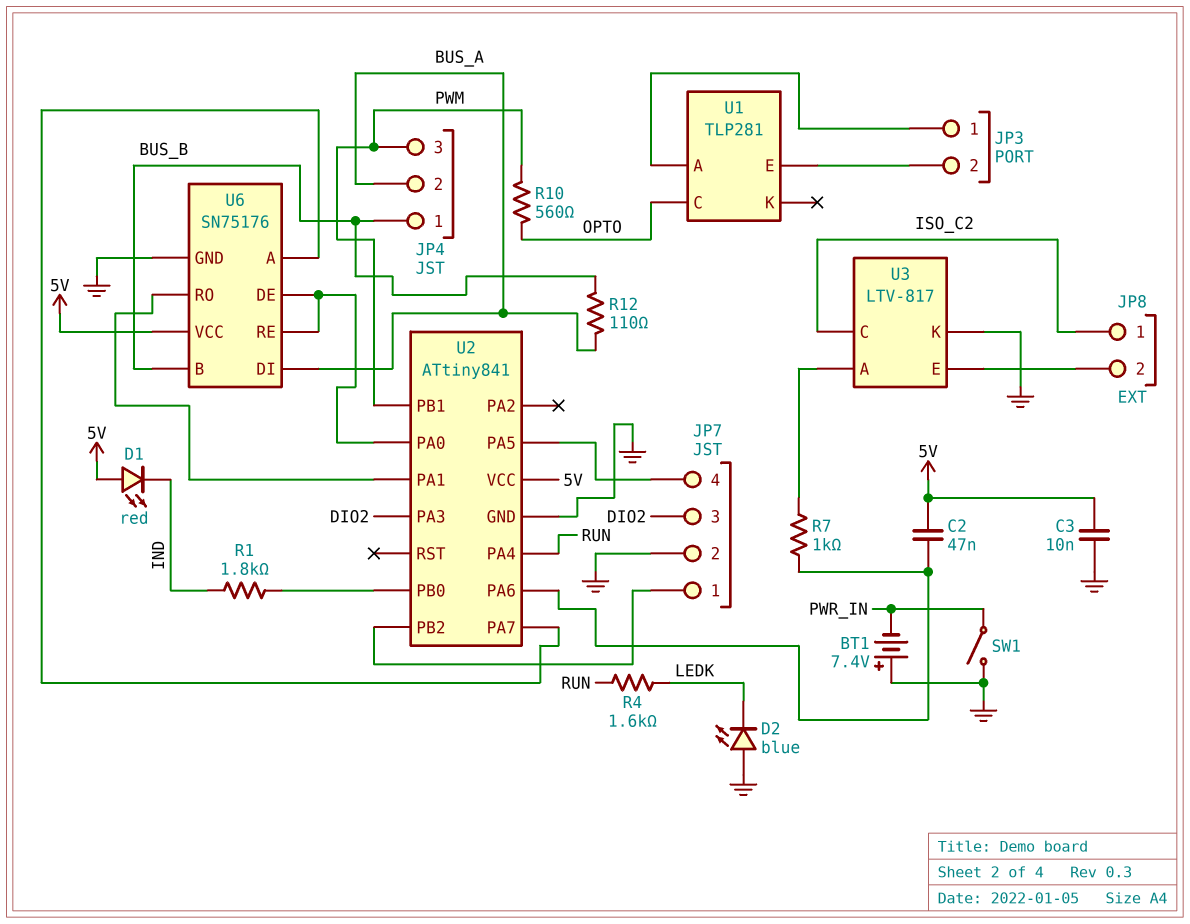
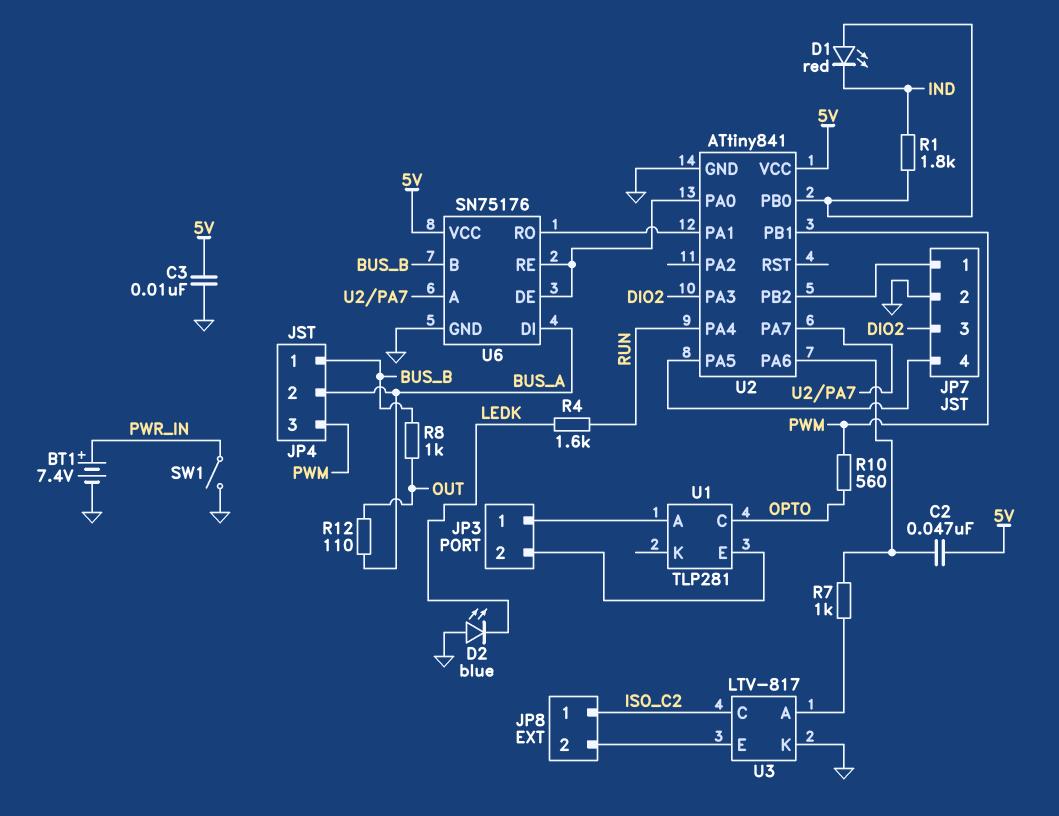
BT1: 7.4V (plus GND, minus PWR_IN) -> 7.4V (plus PWR_IN, minus GND)
D1: LED red (A 5V, K IND) -> LED red (A U2/PB0, K IND)
R8: none -> 1k (BUS_B, OUT)
R12: 110 (BUS_A, BUS_B) -> 110 (BUS_A, OUT)

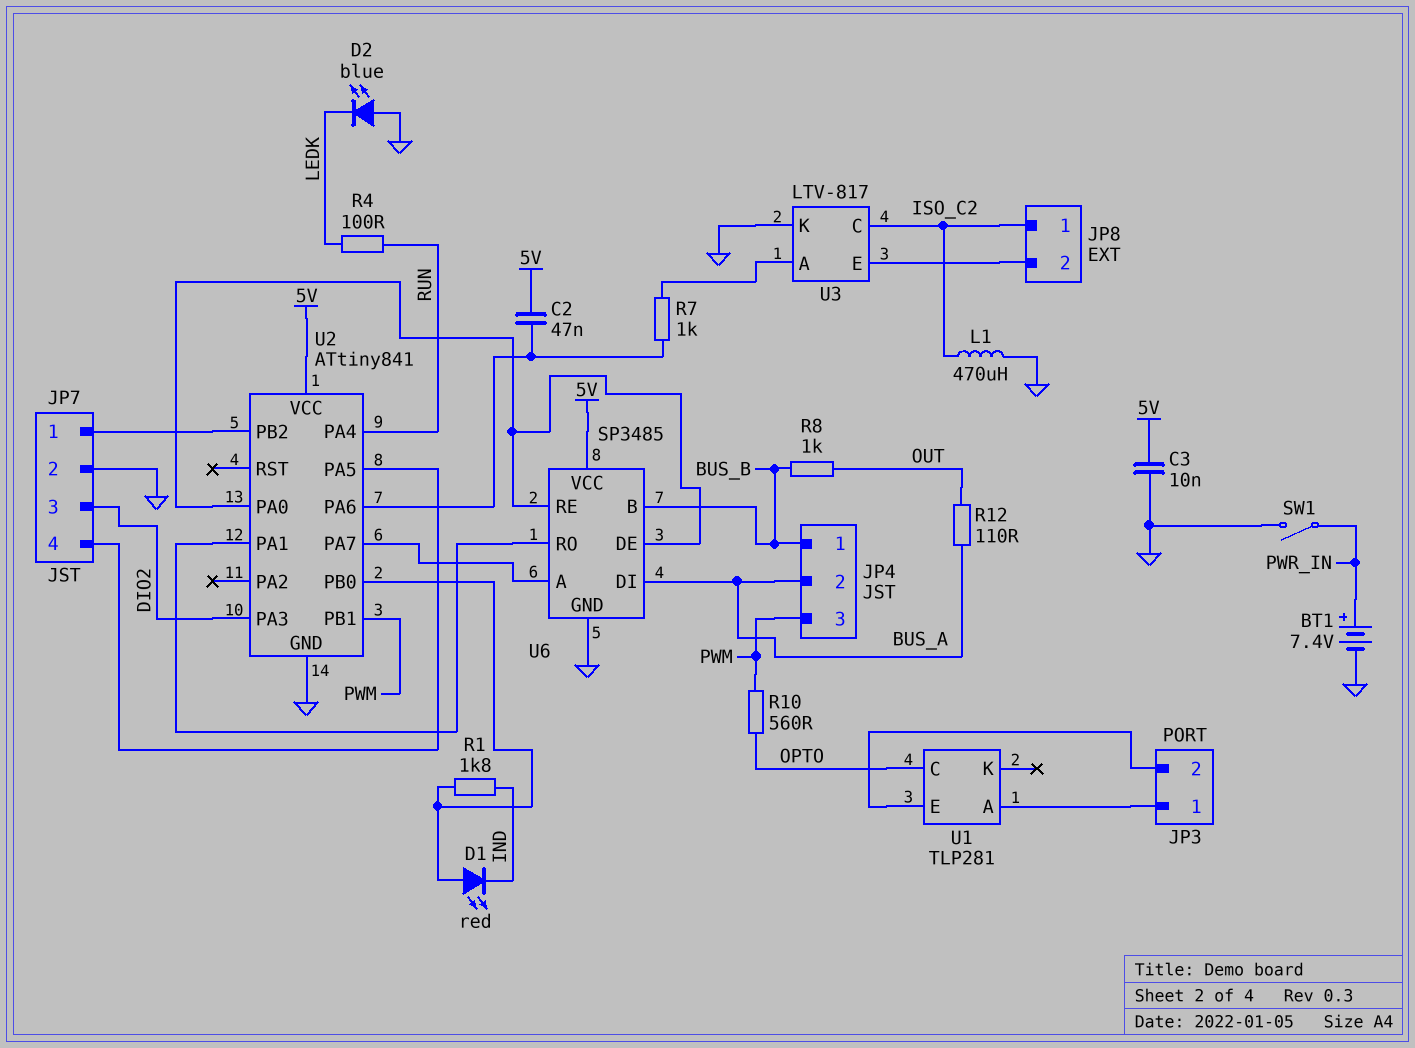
L1: none -> 470uH (GND, ISO_C2)
R4: 1.6k (LEDK, RUN) -> 100 (LEDK, RUN)
U6: SN75176 -> SP3485

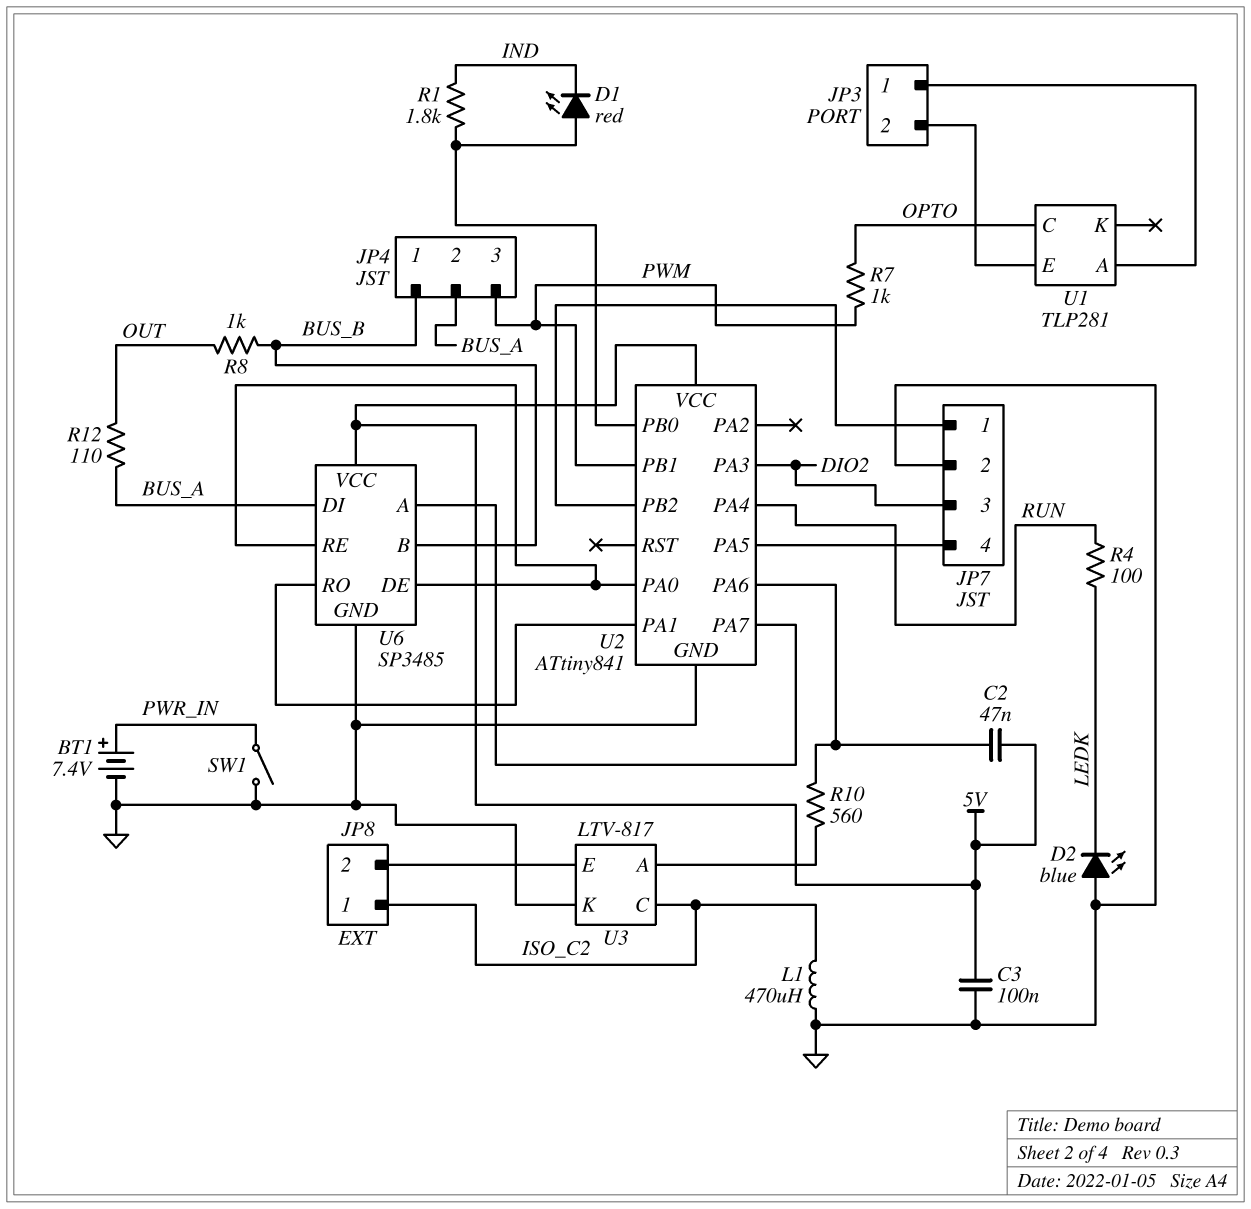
C3: 10nF (5V, GND) -> 100nF (5V, GND)
R7: 1k (U2/PA6, U3/A) -> 1k (OPTO, PWM)
R10: 560 (OPTO, PWM) -> 560 (U2/PA6, U3/A)

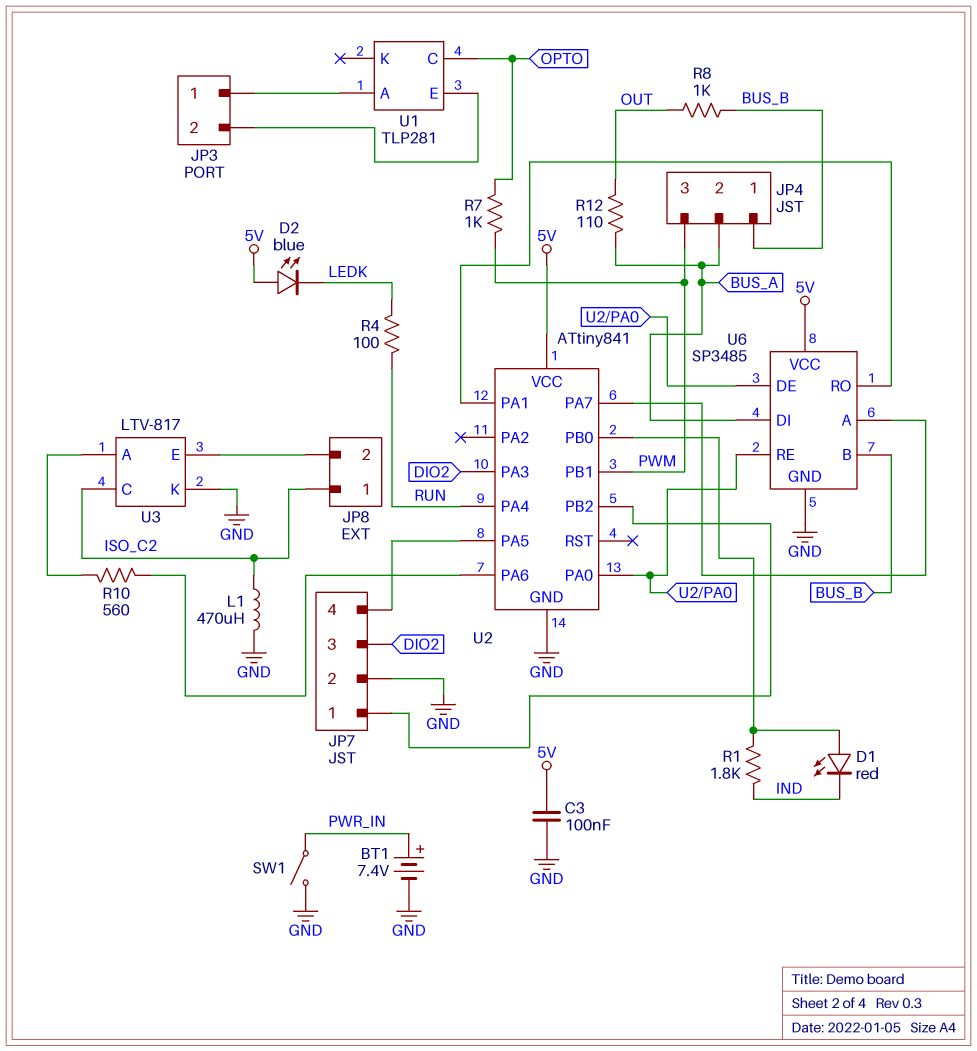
C2: 47nF (5V, U2/PA6) -> none
D2: LED blue (A GND, K LEDK) -> LED blue (A 5V, K LEDK)

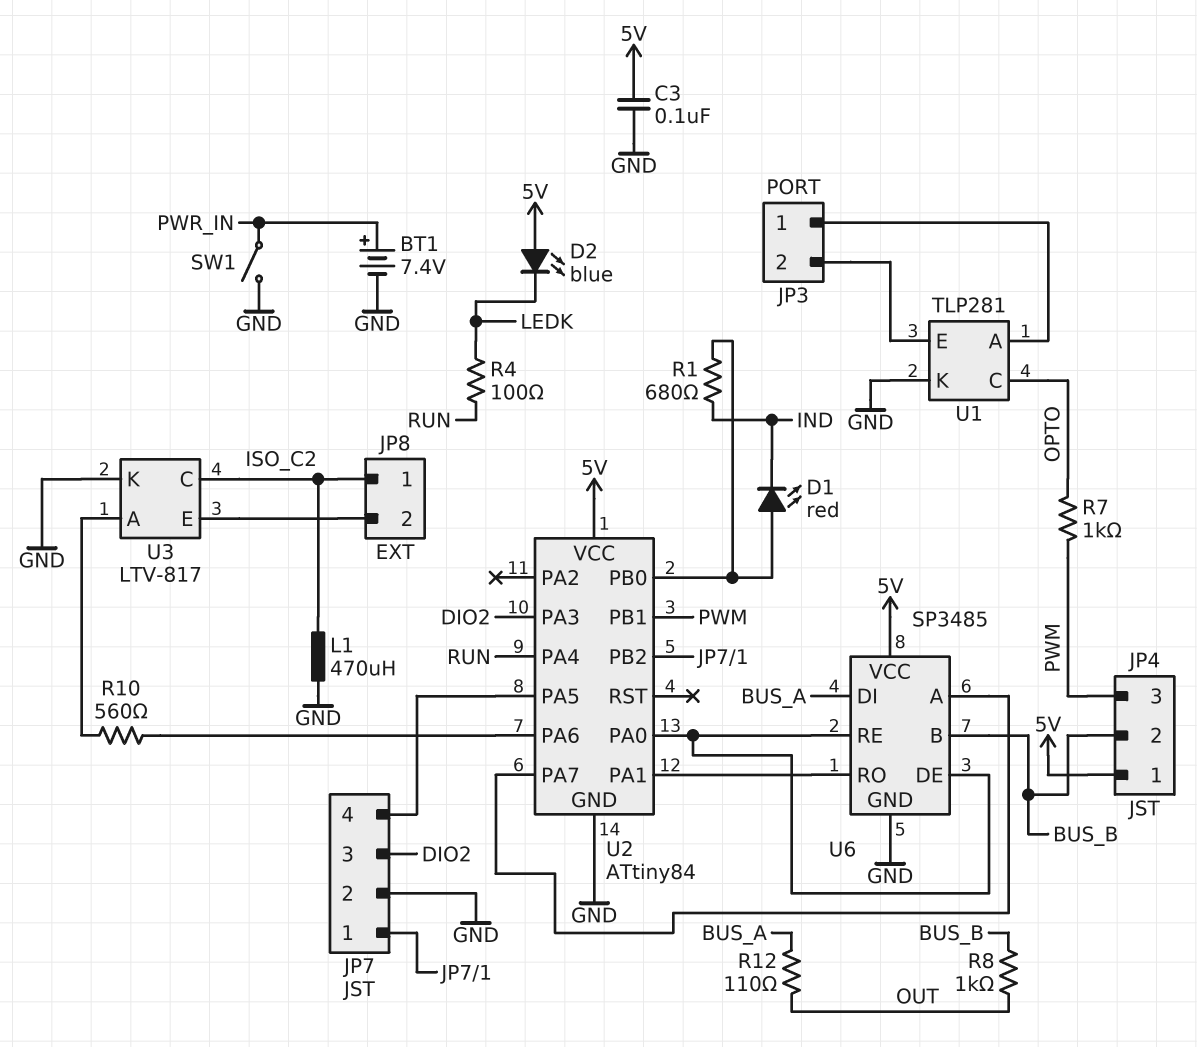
JP4 pin 1: BUS_B -> 5V
JP4 pin 2: BUS_A -> BUS_B
R1: 1.8k (IND, U2/PB0) -> 680 (IND, U2/PB0)
U1 pin K: none -> GND
U2: ATtiny841 -> ATtiny84

